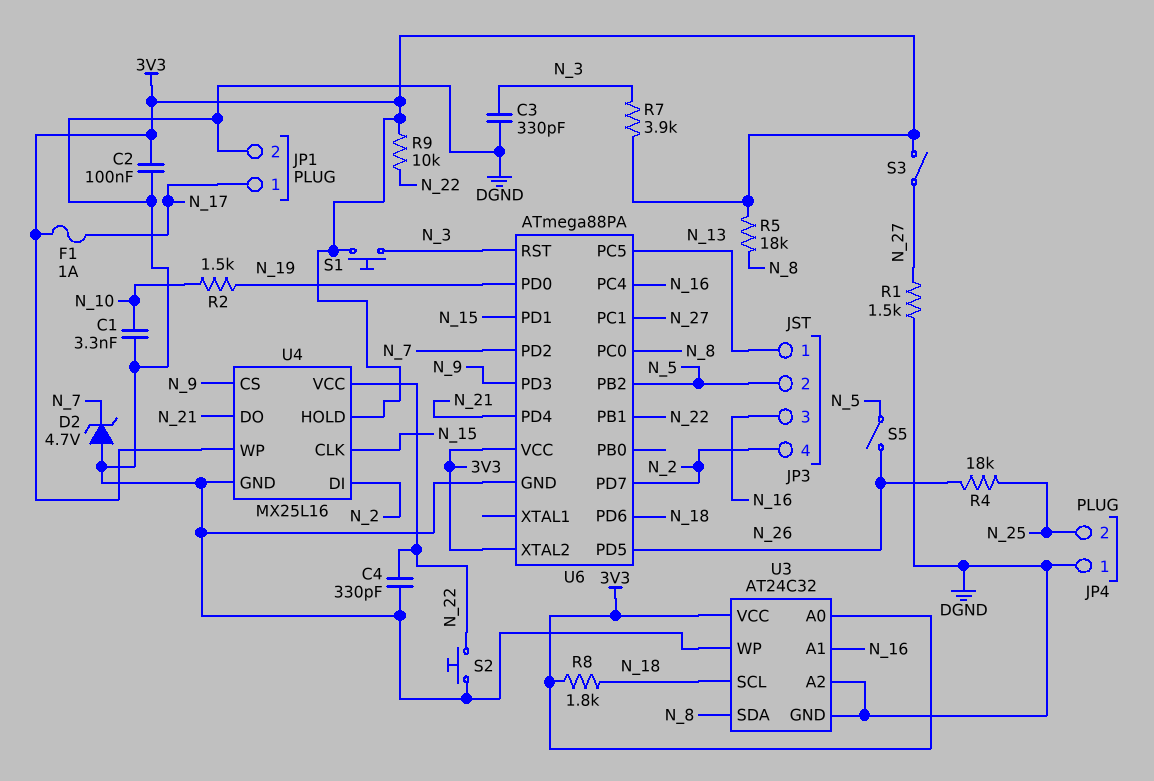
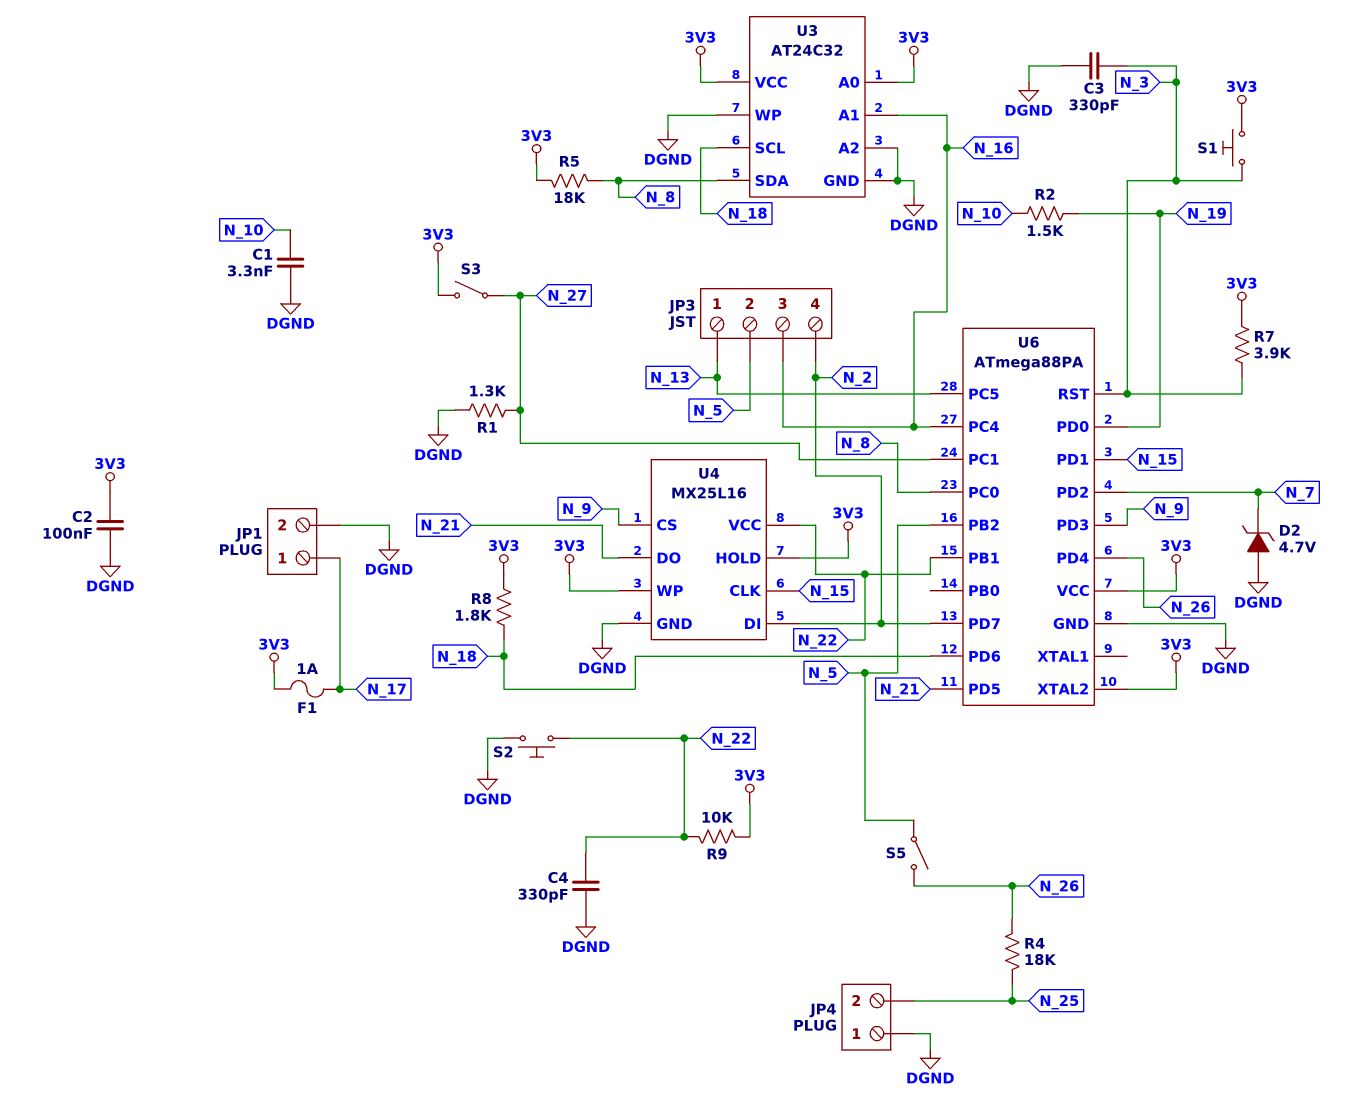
R1: 1.5k (DGND, N_27) -> 1.3k (DGND, N_27)
U6 pin PD4: N_21 -> N_26
U6 pin PD5: N_26 -> N_21

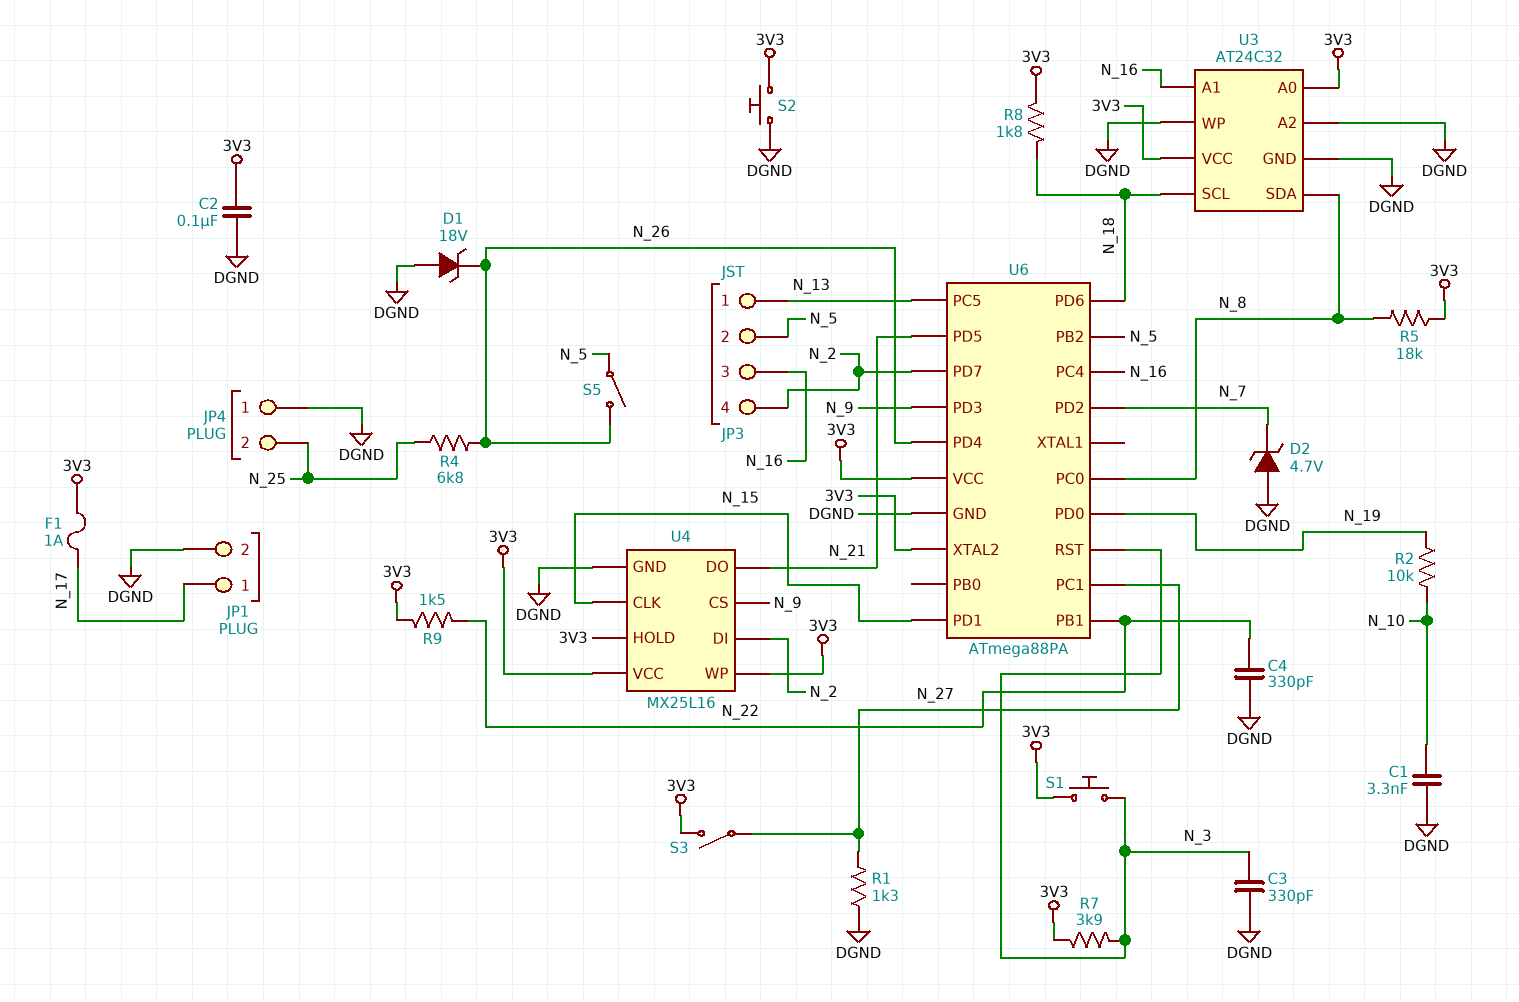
D1: none -> zener 18V (A DGND, K N_26)
R2: 1.5k (N_10, N_19) -> 10k (N_10, N_19)
R4: 18k (N_25, N_26) -> 6.8k (N_25, N_26)
R9: 10k (3V3, N_22) -> 1.5k (3V3, N_22)
S2: button (DGND, N_22) -> button (3V3, DGND)
U4 pin VCC: N_22 -> 3V3

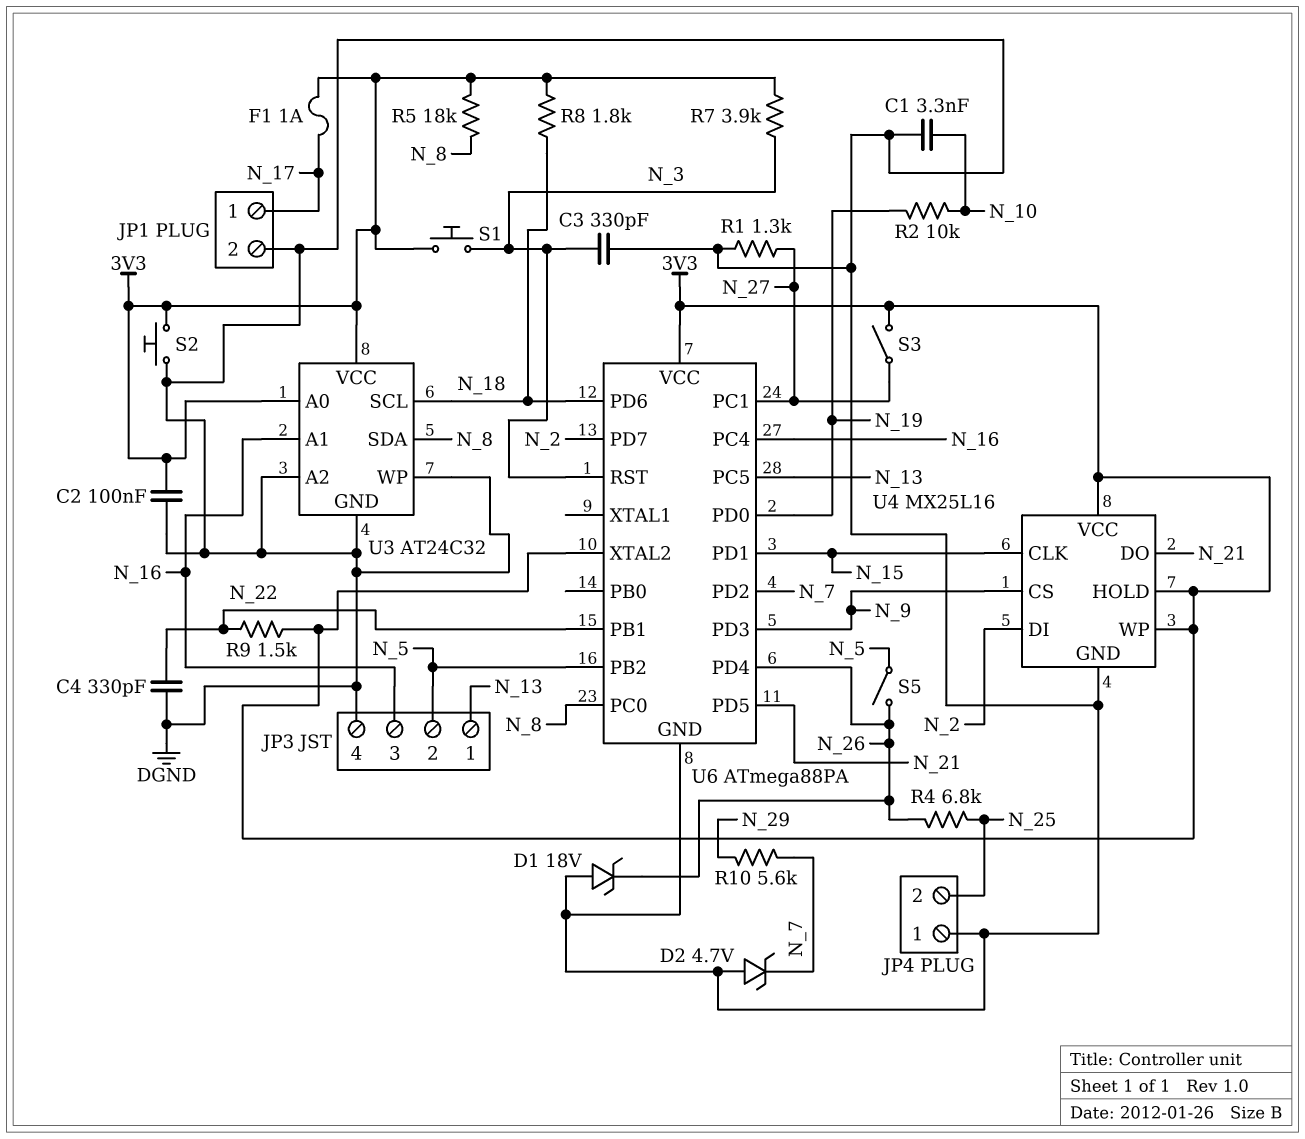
JP3 pin 4: N_2 -> DGND
R10: none -> 5.6k (N_7, N_29)

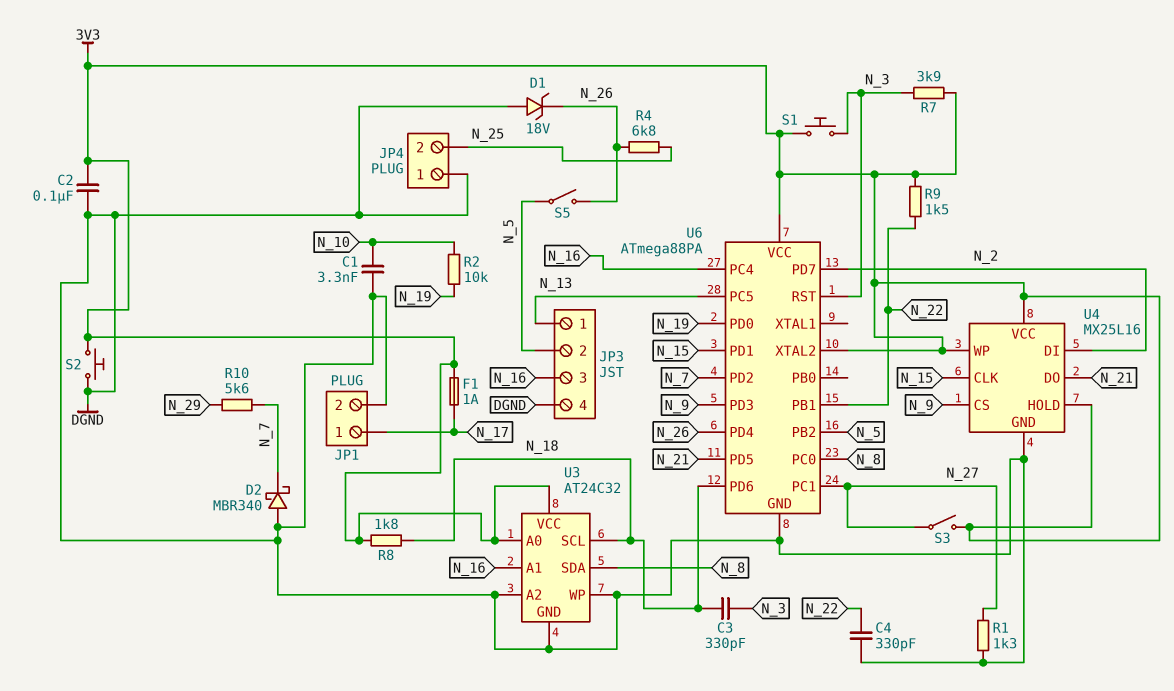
C3: 330pF (DGND, N_3) -> 330pF (N_3, N_18)
D2: zener 4.7V (A DGND, K N_7) -> schottky MBR340 (A DGND, K N_7)
R5: 18k (3V3, N_8) -> none

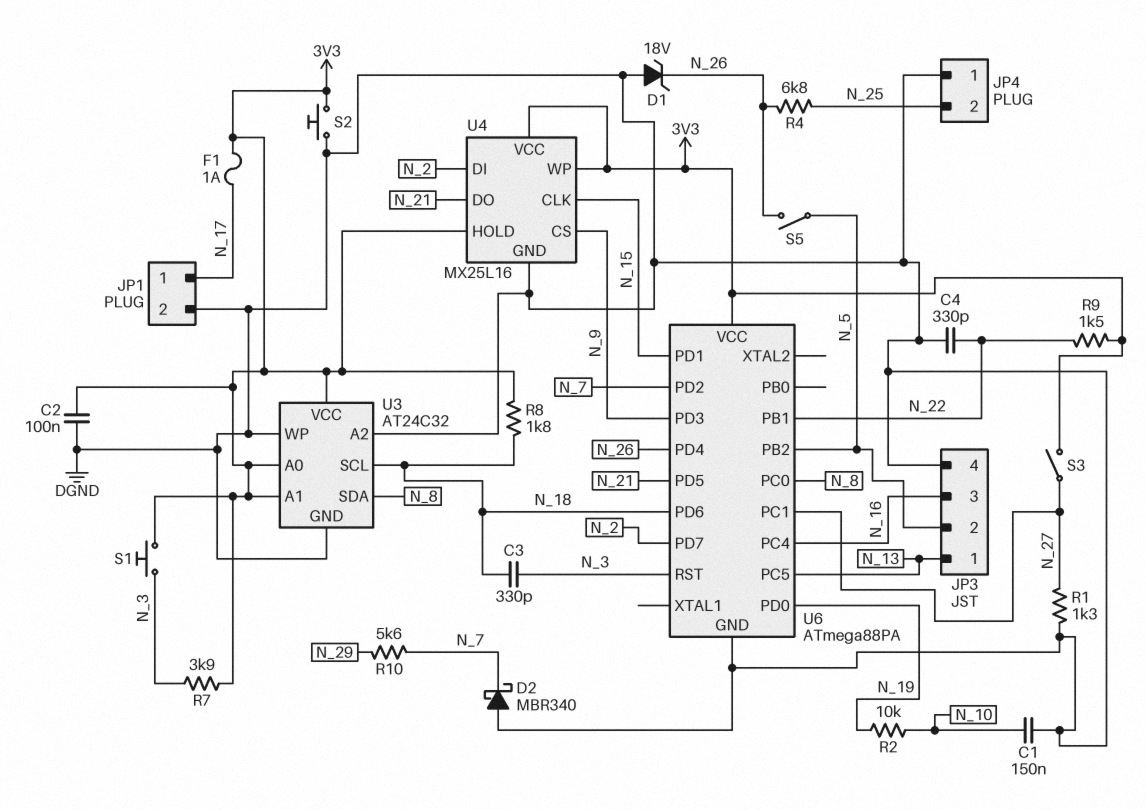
C1: 3.3nF (DGND, N_10) -> 150nF (DGND, N_10)
U3 pin A1: N_16 -> 3V3
U6 pin XTAL2: 3V3 -> none

